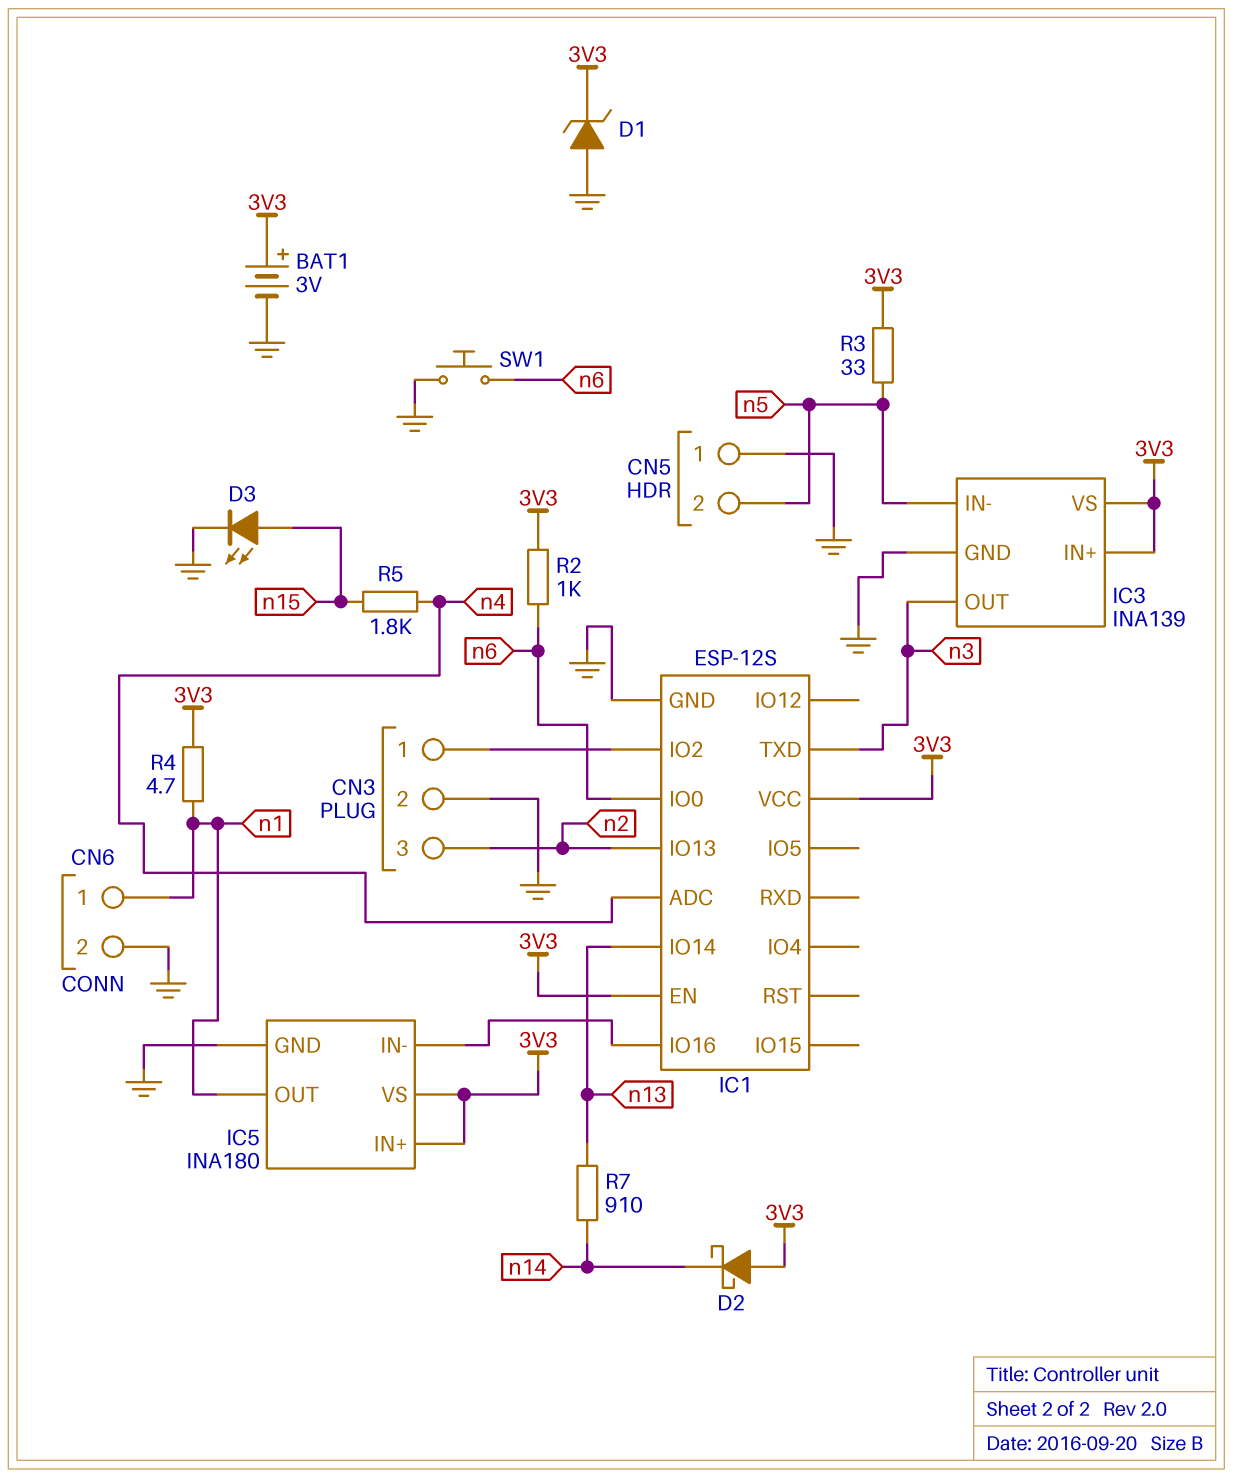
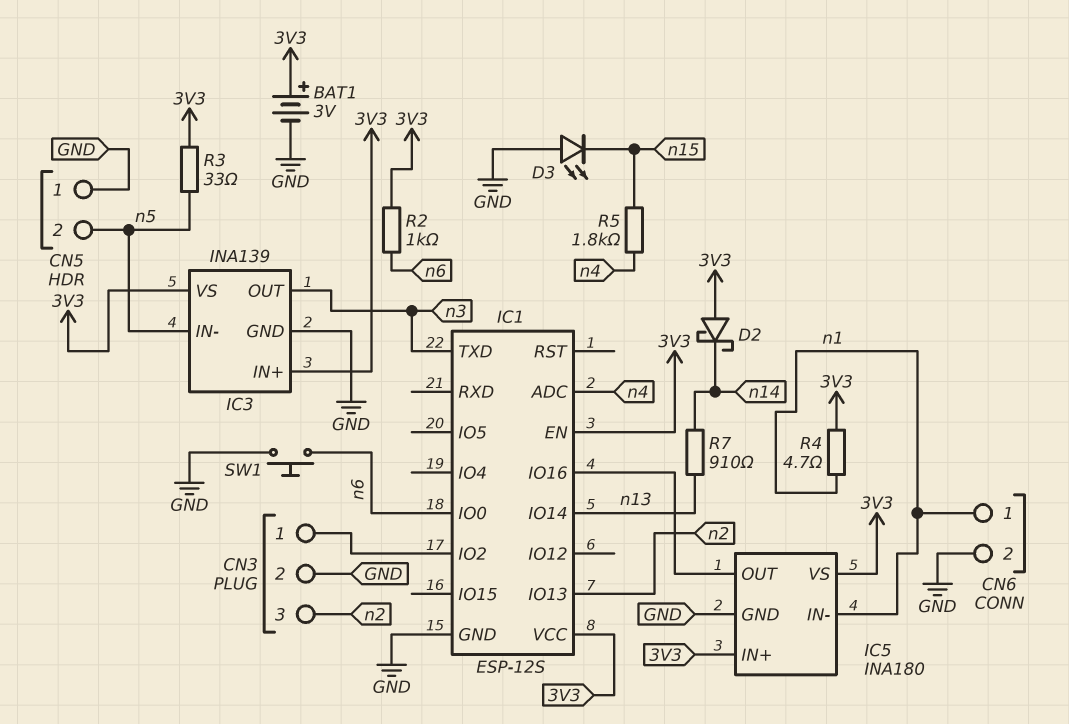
D1: zener (A GND, K 3V3) -> none
D3: LED (A n15, K GND) -> LED (A GND, K n15)
IC5 pin IN-: IC1/IO16 -> n1
IC5 pin OUT: n1 -> IC1/IO16

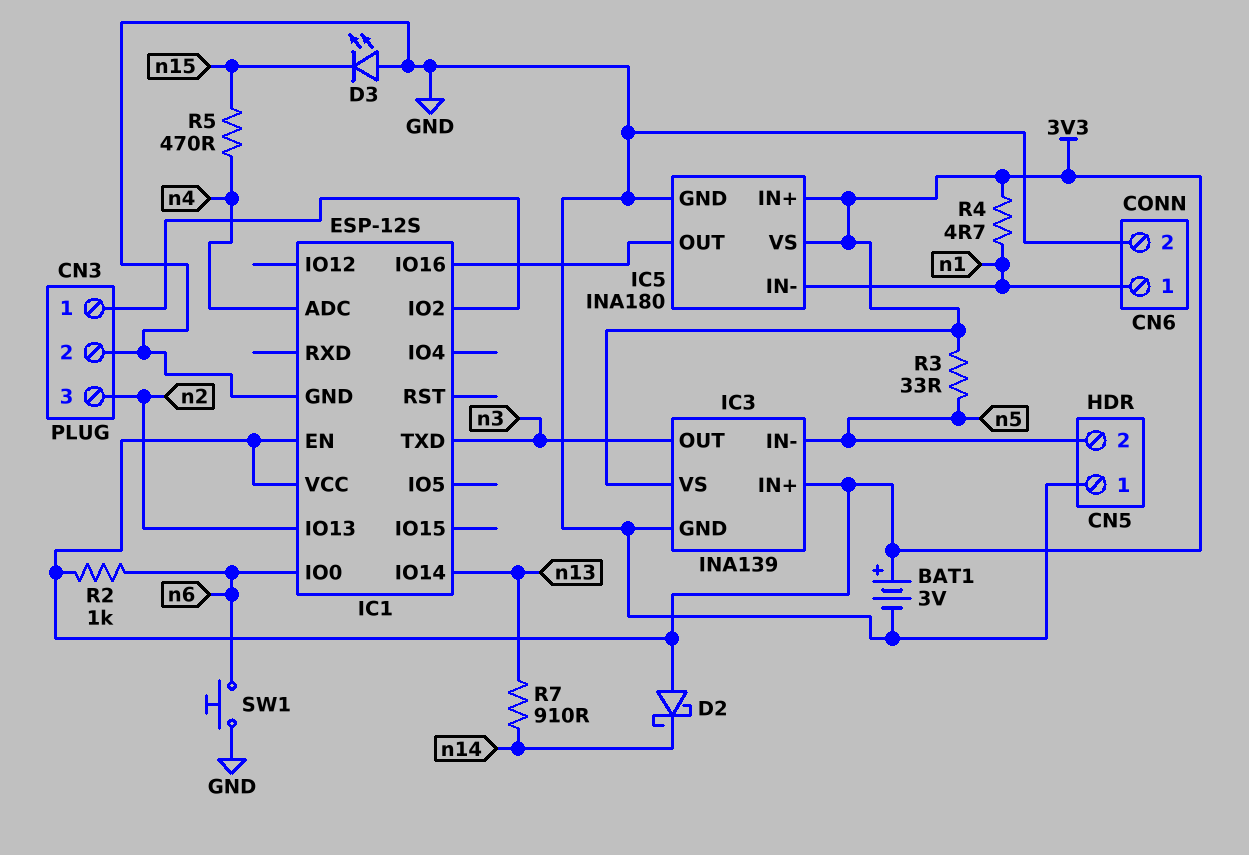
R5: 1.8k (n4, n15) -> 470 (n4, n15)

